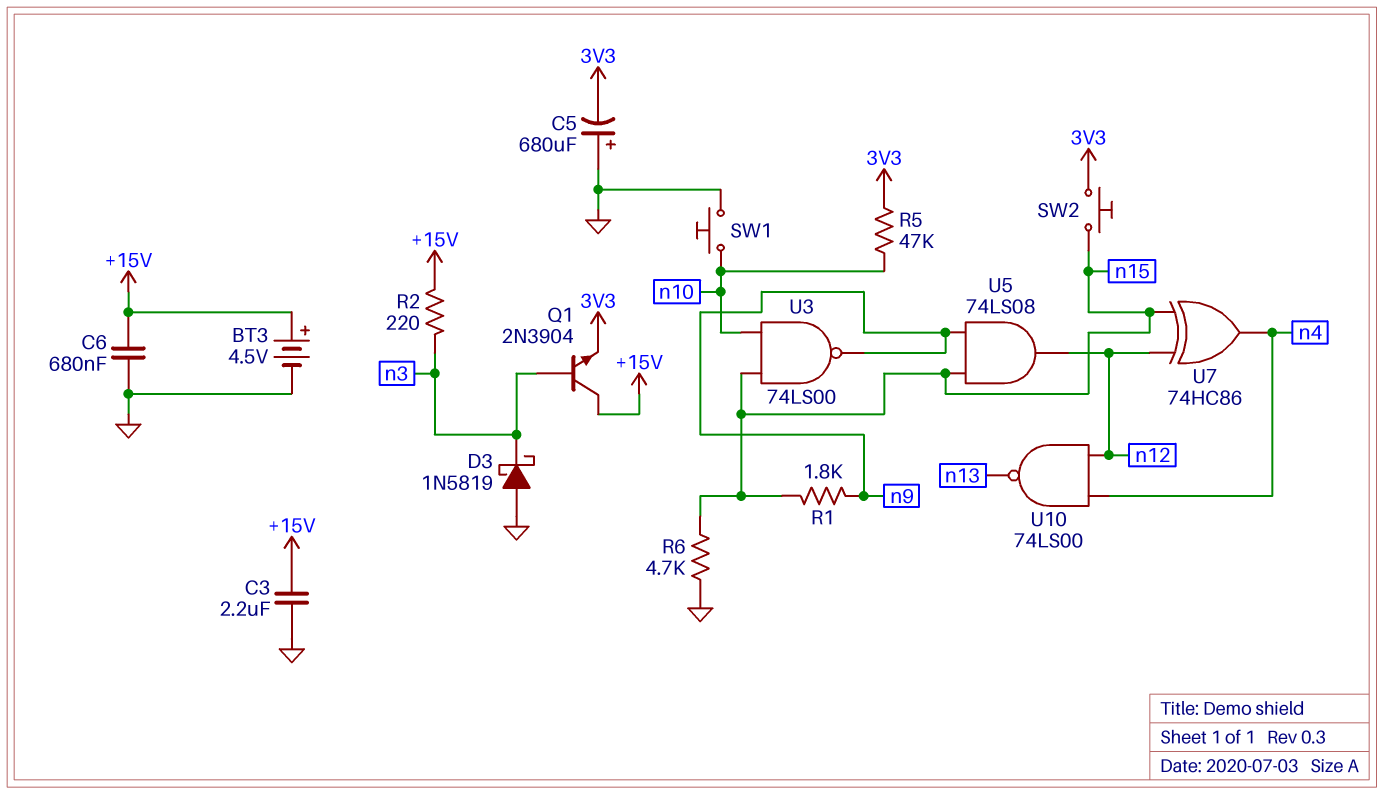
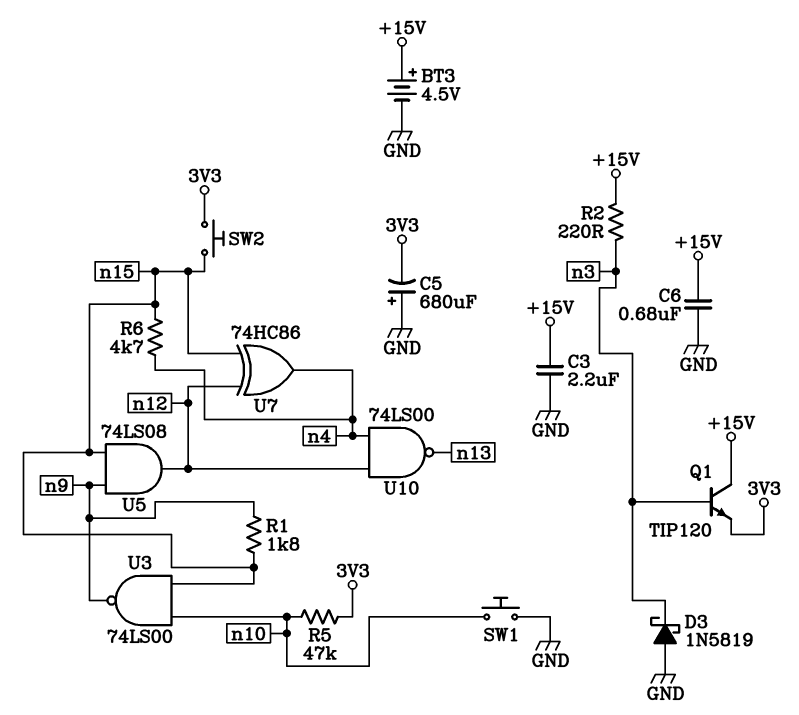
Q1: NPN 2N3904 (B n3, C +15V, E 3V3) -> NPN TIP120 (B n3, C +15V, E 3V3)
R6: 4.7k (GND, n15) -> 4.7k (n4, n15)

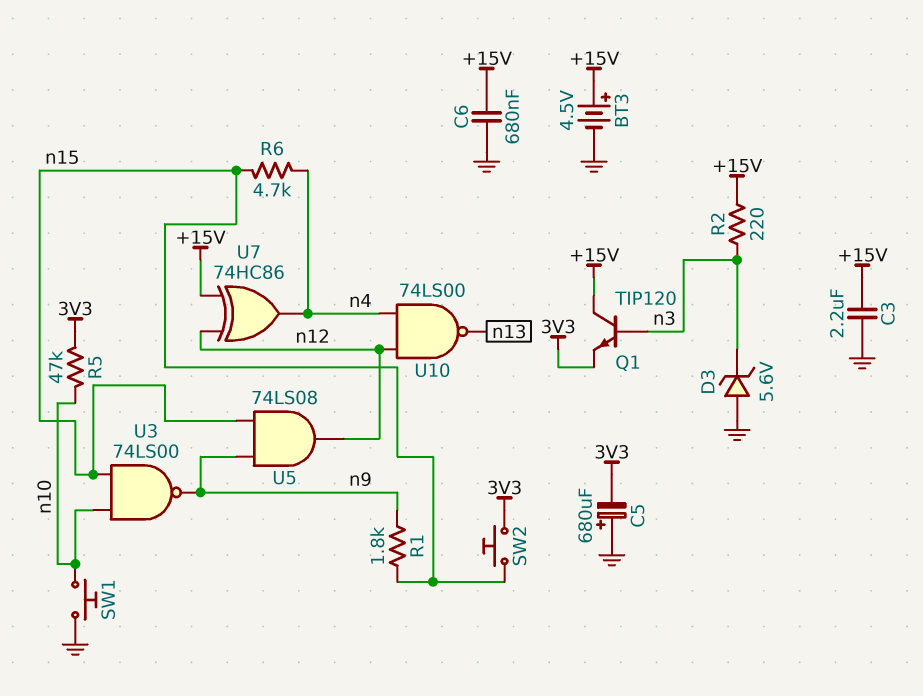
D3: schottky 1N5819 (A GND, K n3) -> zener 5.6V (A GND, K n3)
U7: XOR 74HC86 (in n12, in n15, out n4) -> XOR 74HC86 (in +15V, in n12, out n4)

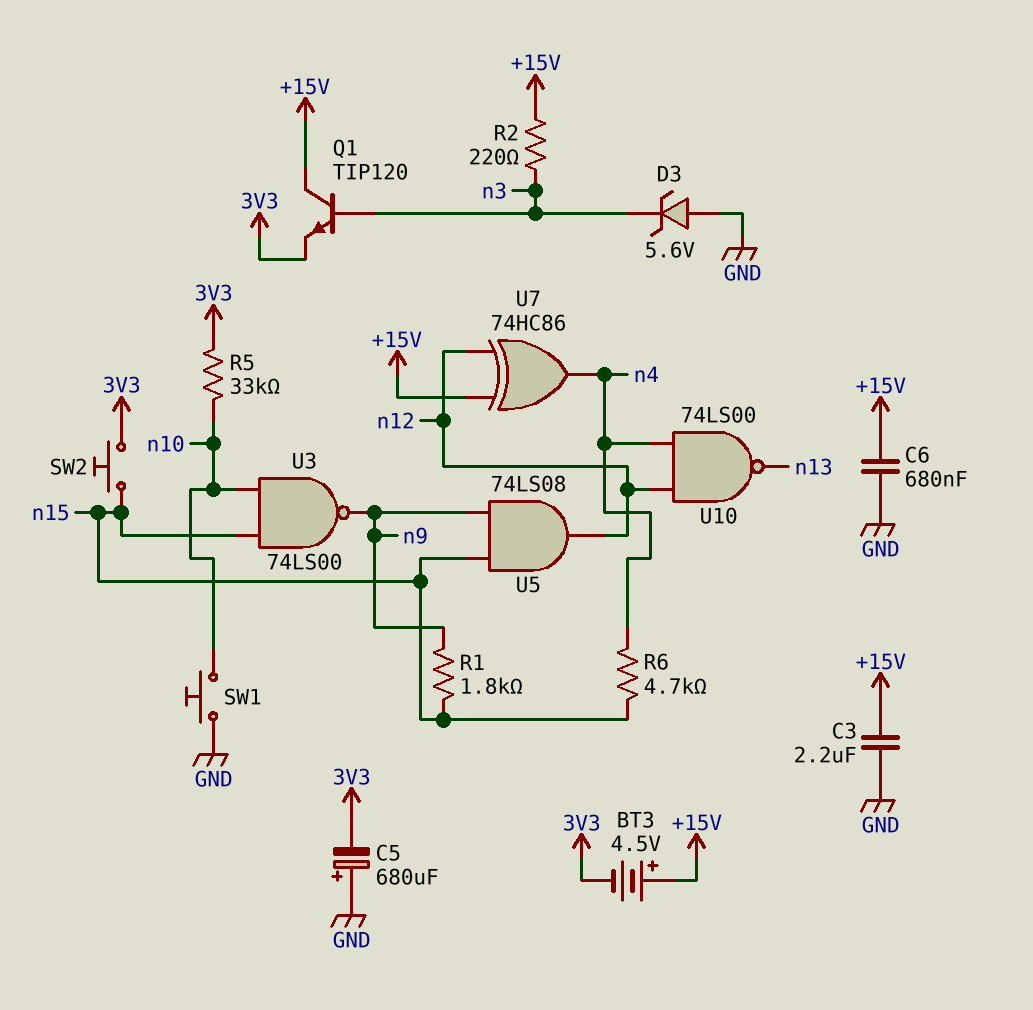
BT3: 4.5V (plus +15V, minus GND) -> 4.5V (plus +15V, minus 3V3)
R5: 47k (3V3, n10) -> 33k (3V3, n10)

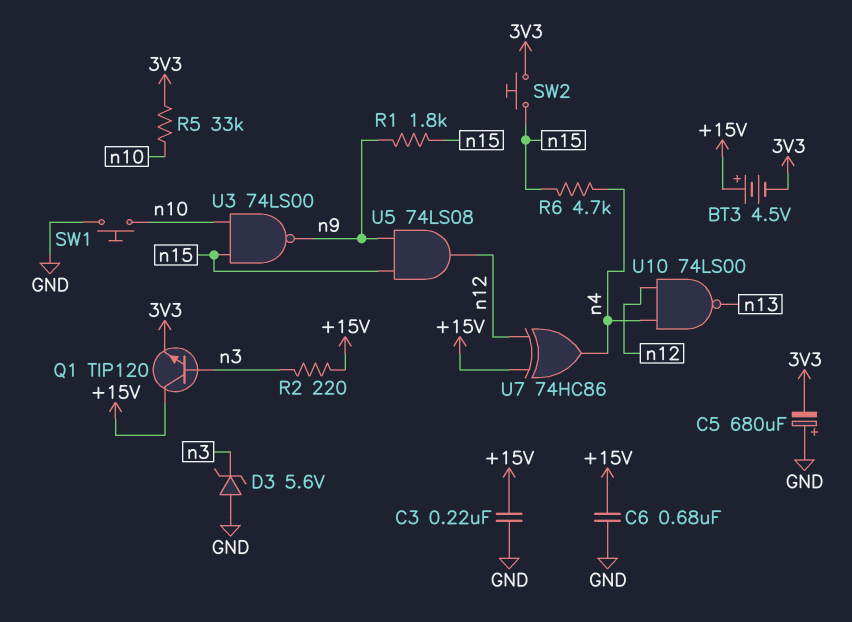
C3: 2.2uF (+15V, GND) -> 220nF (+15V, GND)

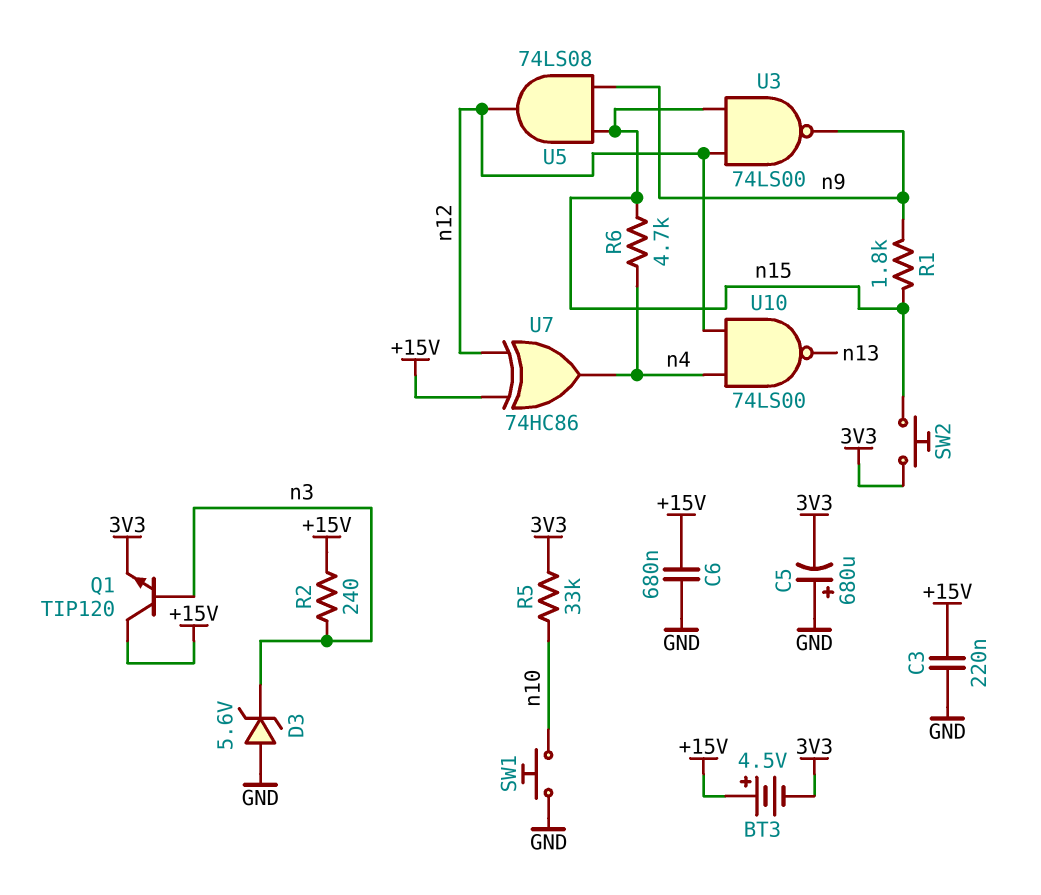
R2: 220 (+15V, n3) -> 240 (+15V, n3)
U3: NAND 74LS00 (in n10, in n15, out n9) -> NAND 74LS00 (in n12, in n15, out n9)

